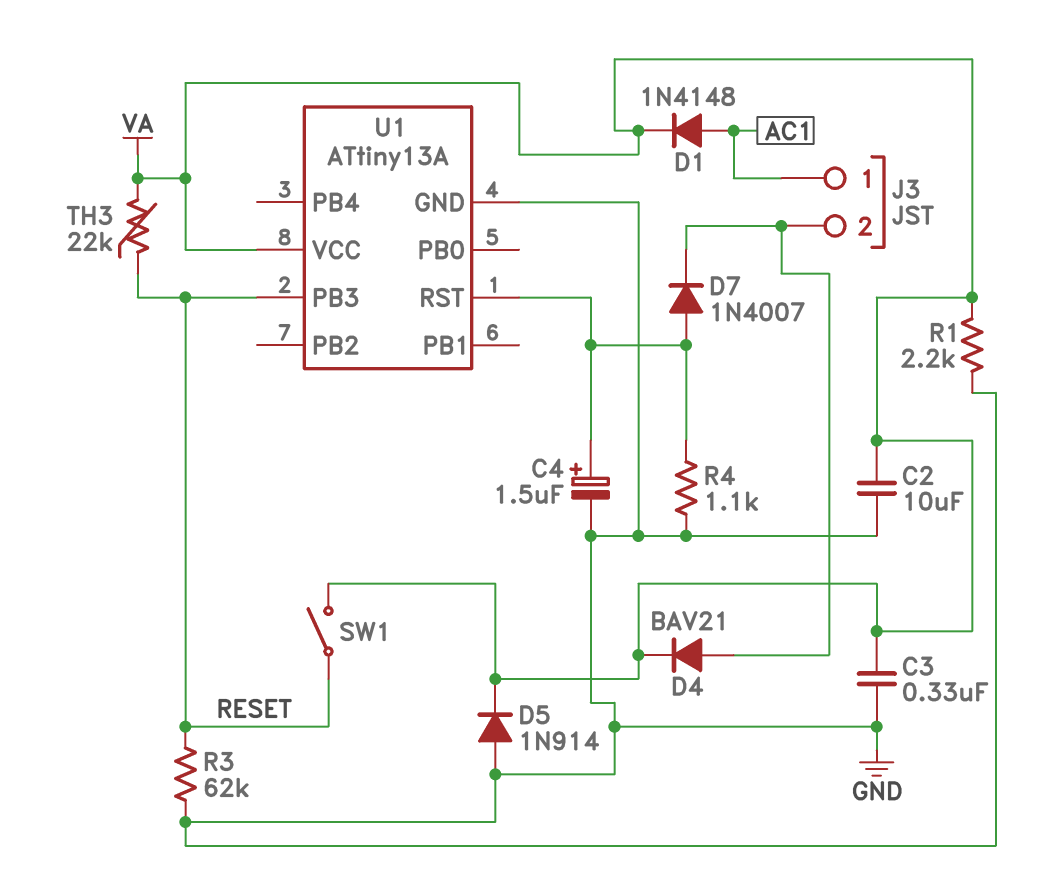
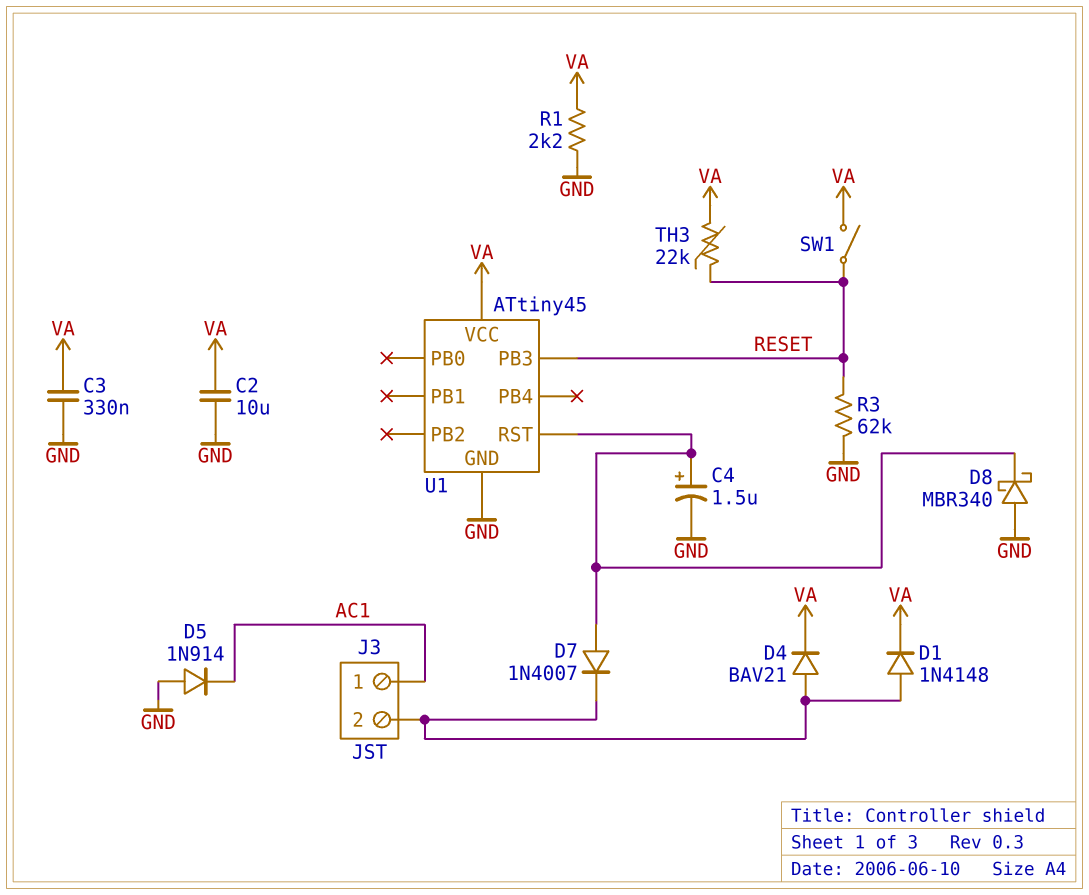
D1: diode 1N4148 (A AC1, K VA) -> diode 1N4148 (A J3/2, K VA)
D5: diode 1N914 (A GND, K VA) -> diode 1N914 (A GND, K AC1)
D8: none -> schottky MBR340 (A GND, K U1/RST)
R4: 1.1k (GND, U1/RST) -> none
U1: ATtiny13A -> ATtiny45

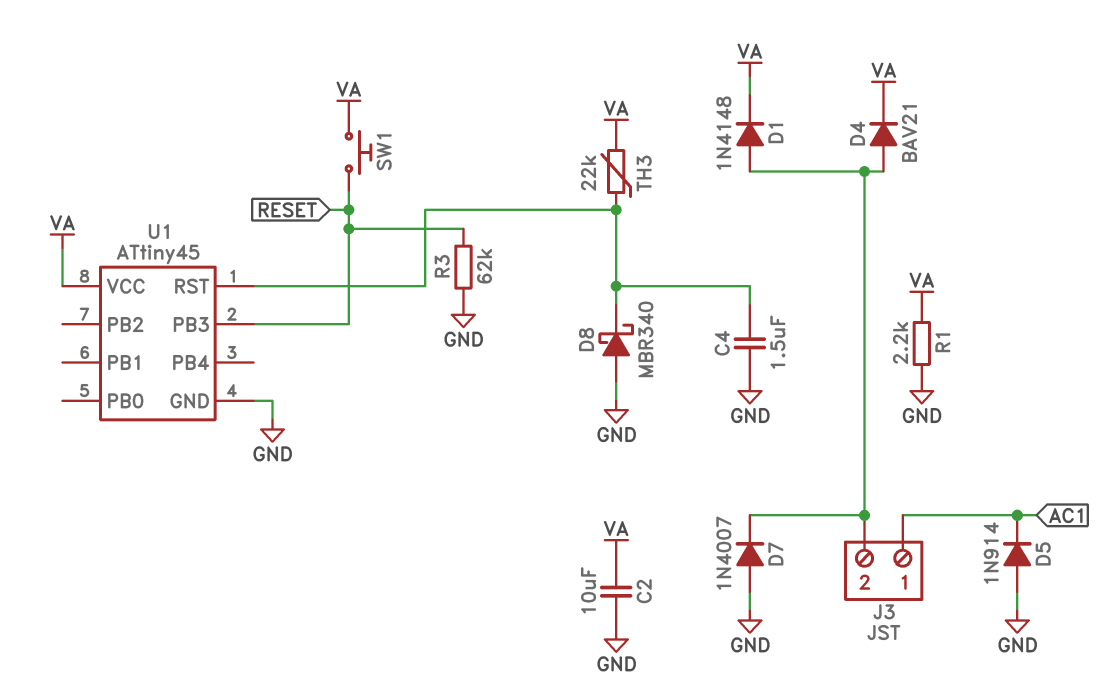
C3: 330nF (GND, VA) -> none
C4: 1.5uF (plus U1/RST, minus GND) -> 1.5uF (GND, U1/RST)
D7: diode 1N4007 (A U1/RST, K J3/2) -> diode 1N4007 (A GND, K J3/2)
SW1: switch (RESET, VA) -> button (RESET, VA)
TH3: 22k (RESET, VA) -> 22k (U1/RST, VA)

